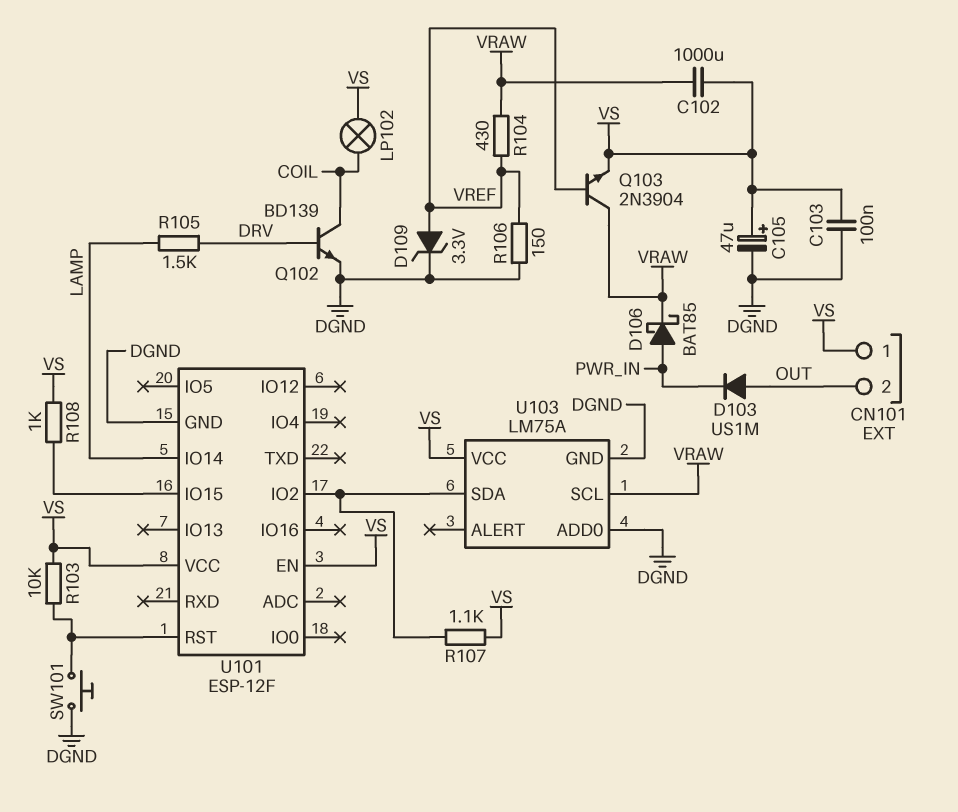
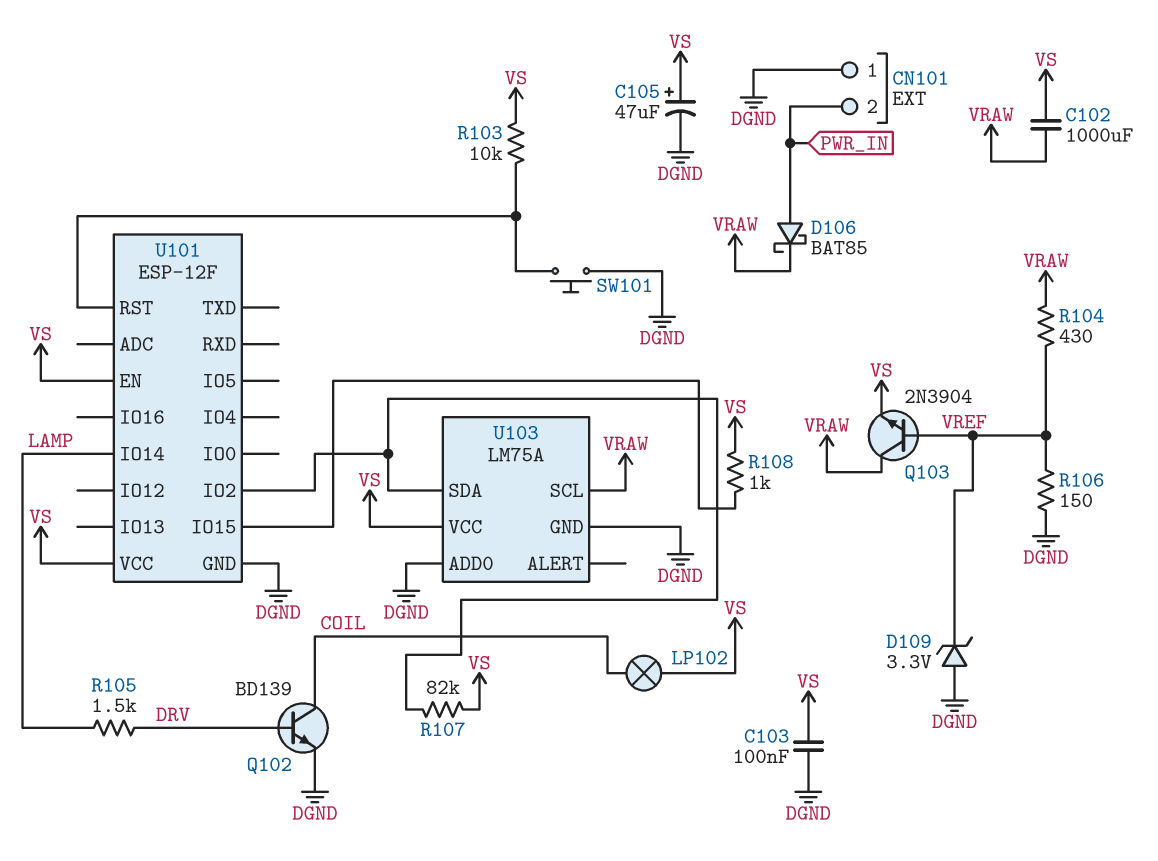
CN101 pin 1: VS -> DGND
CN101 pin 2: OUT -> PWR_IN
D103: diode US1M (A OUT, K PWR_IN) -> none
D109: zener 3.3V (A VREF, K DGND) -> zener 3.3V (A DGND, K VREF)
R107: 1.1k (U101/IO2, VS) -> 82k (U101/IO2, VS)

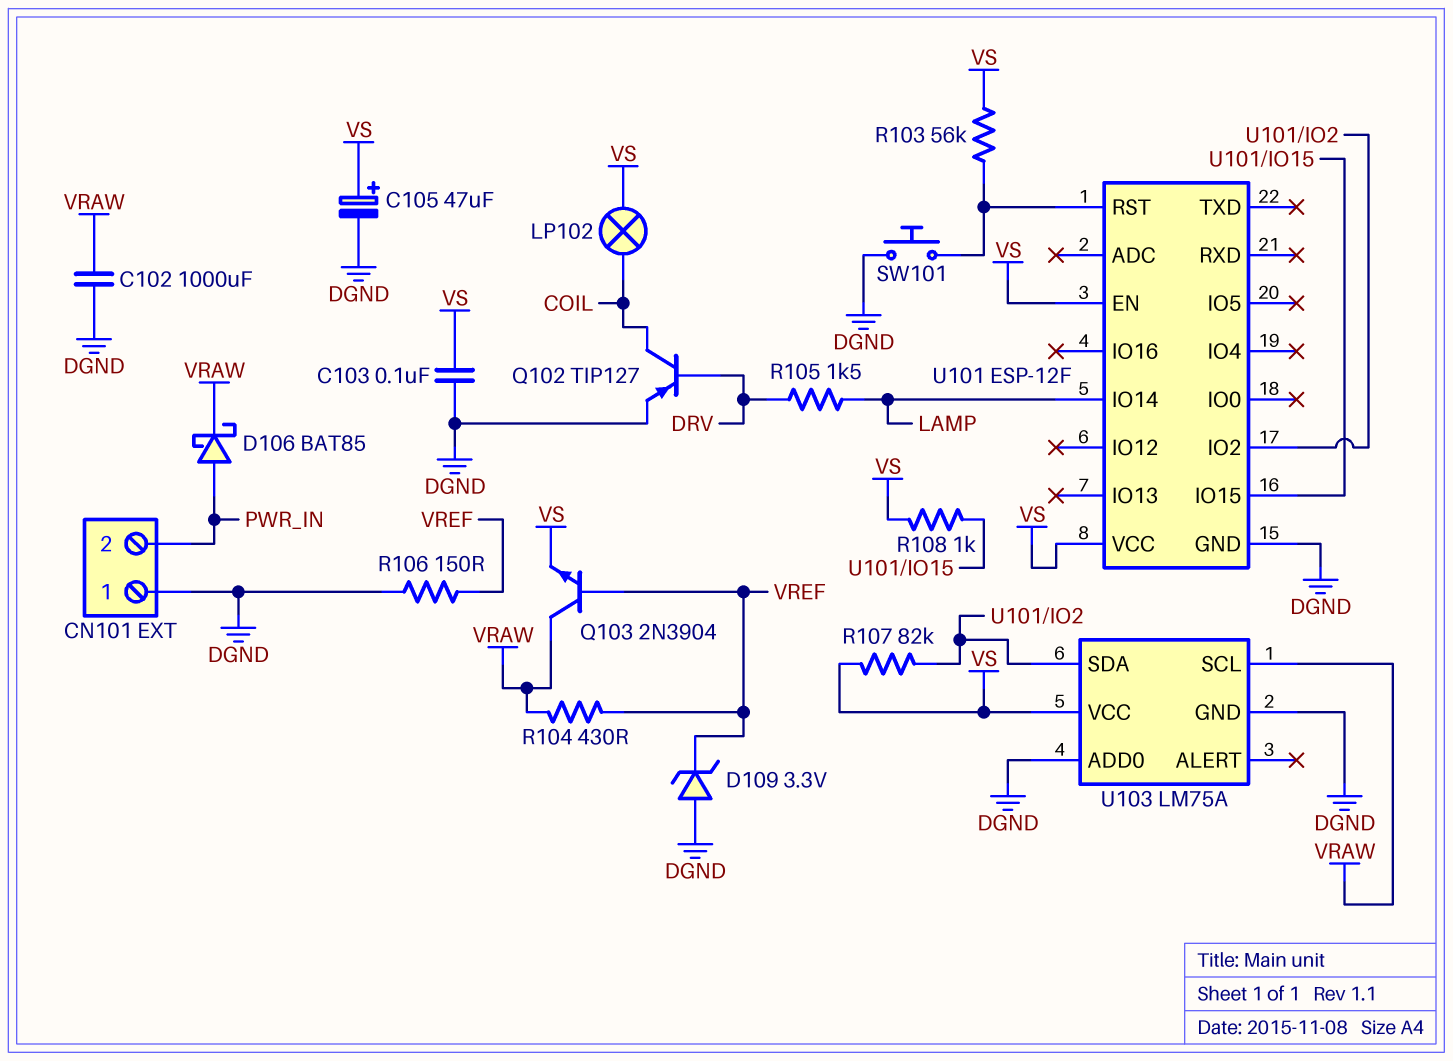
C102: 1000uF (VRAW, VS) -> 1000uF (DGND, VRAW)
Q102: NPN BD139 (B DRV, C COIL, E DGND) -> PNP TIP127 (B DRV, C COIL, E DGND)
R103: 10k (U101/RST, VS) -> 56k (U101/RST, VS)

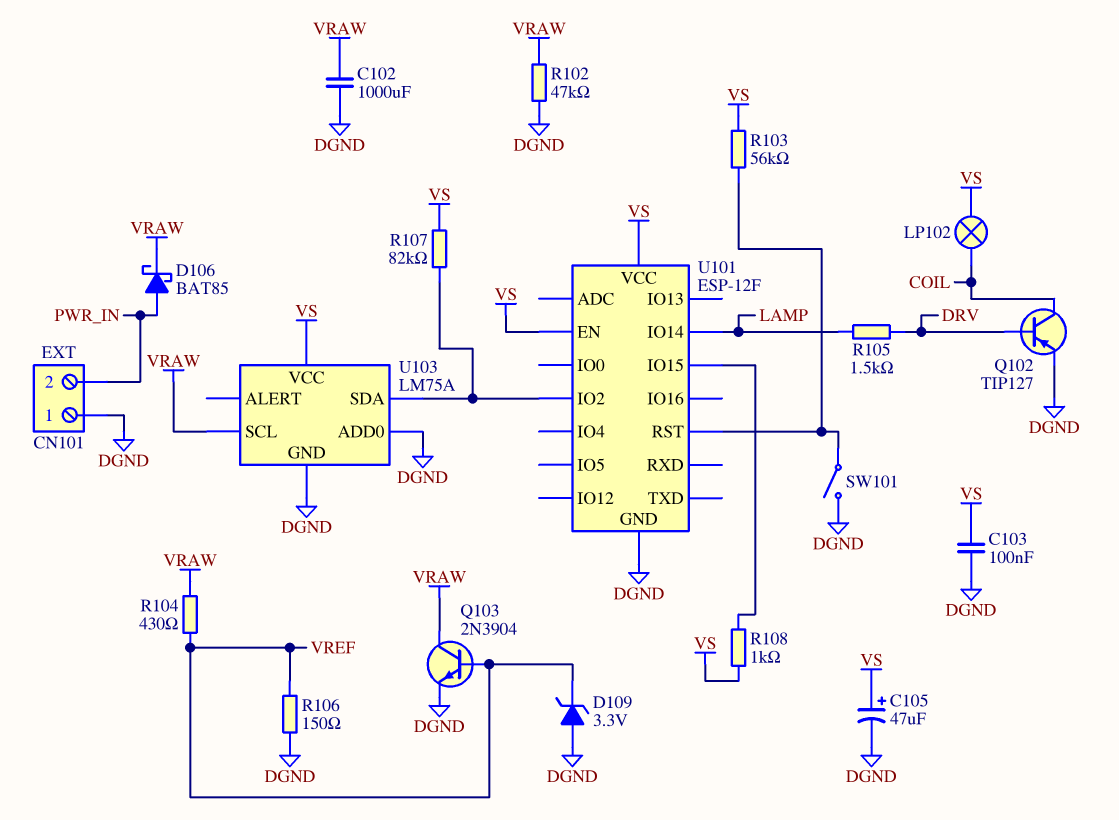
Q103: NPN 2N3904 (B VREF, C VRAW, E VS) -> NPN 2N3904 (B VREF, C VRAW, E DGND)
R102: none -> 47k (DGND, VRAW)
SW101: button (DGND, U101/RST) -> switch (DGND, U101/RST)

